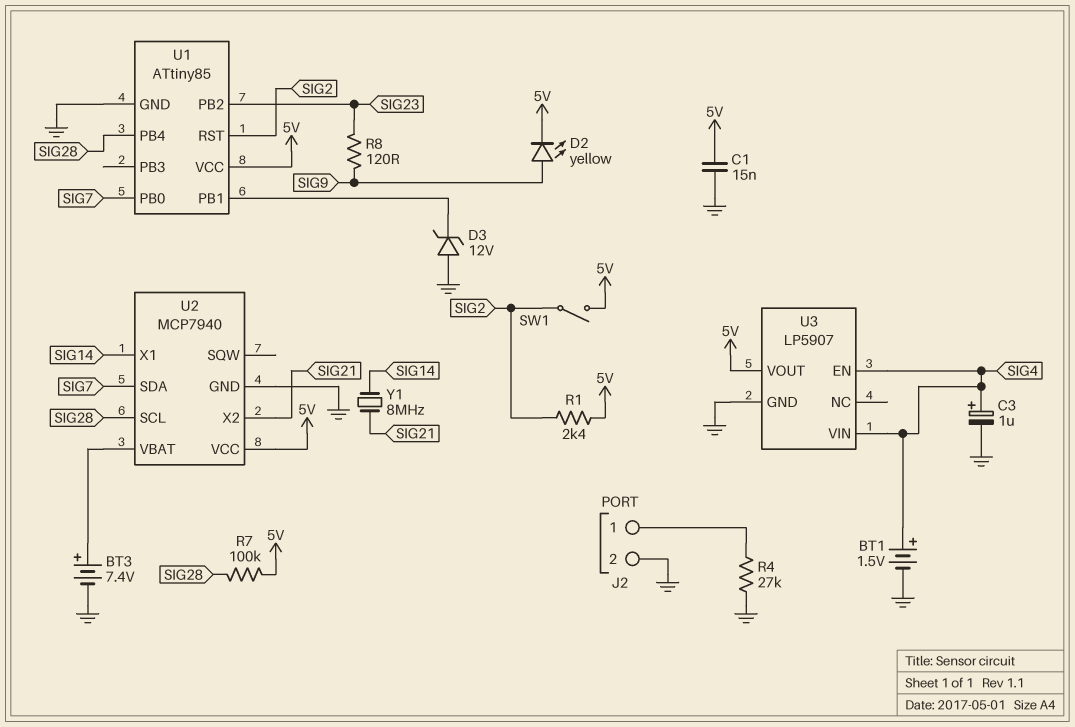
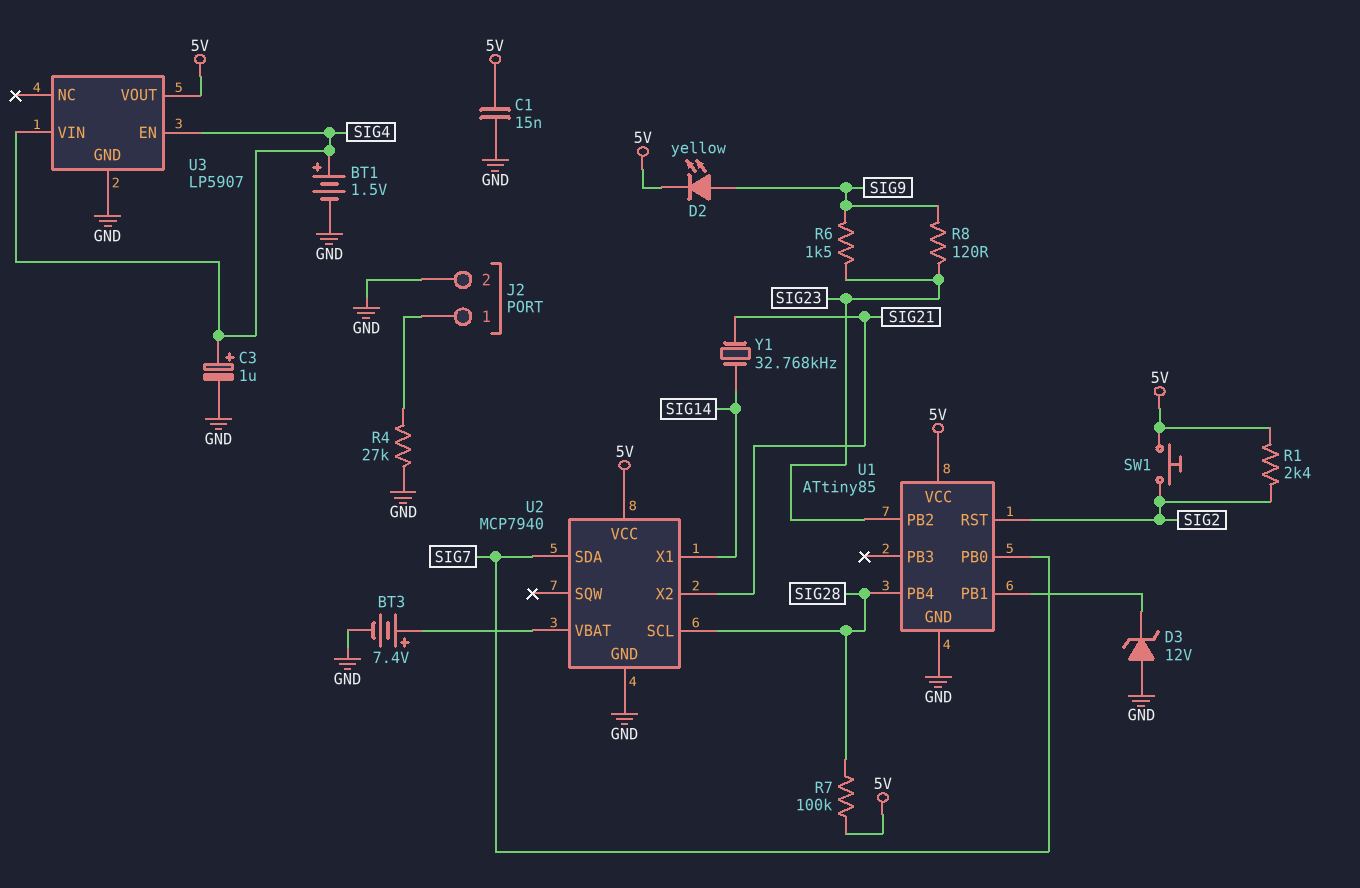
R6: none -> 1.5k (SIG9, SIG23)
SW1: switch (5V, SIG2) -> button (5V, SIG2)
Y1: 8MHz (SIG14, SIG21) -> 32.768kHz (SIG14, SIG21)

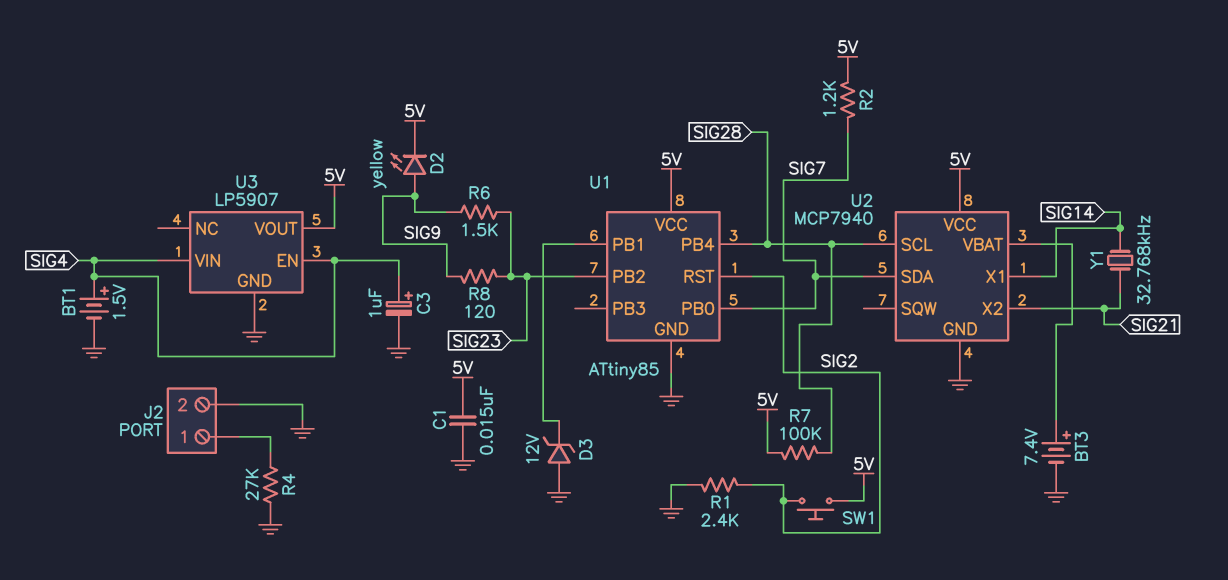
R1: 2.4k (5V, SIG2) -> 2.4k (GND, SIG2)
R2: none -> 1.2k (5V, SIG7)

